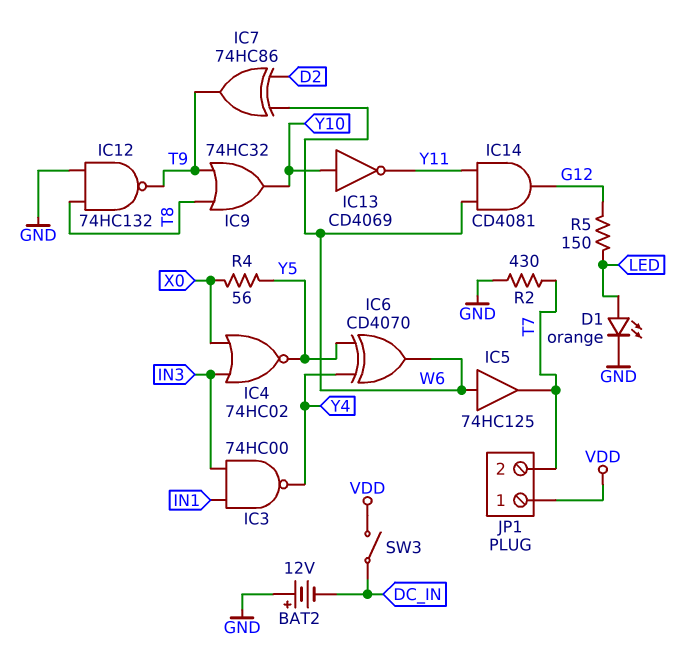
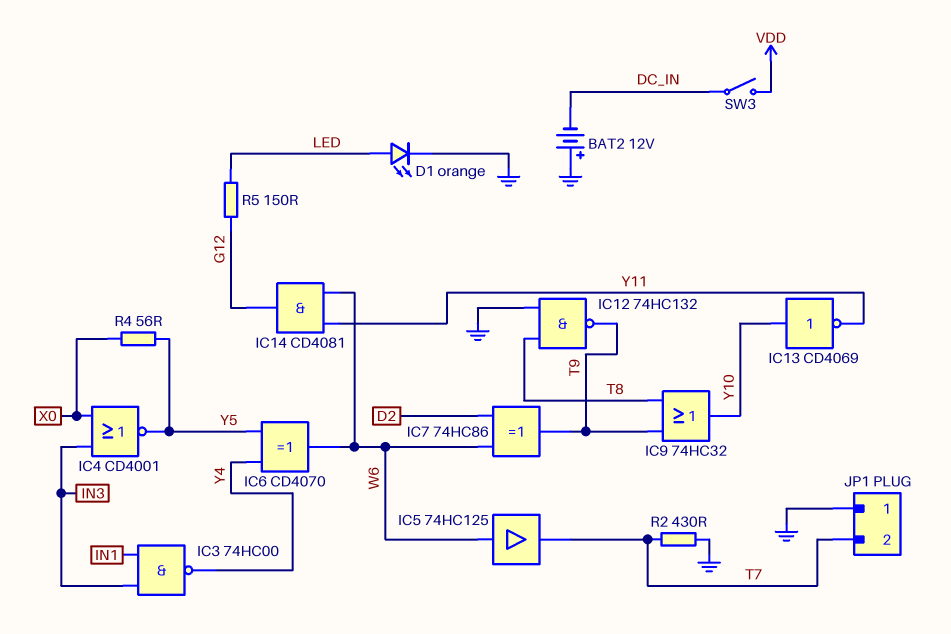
IC4: NOR 74HC02 (in IN3, in X0, out Y5) -> NOR CD4001 (in IN3, in X0, out Y5)
JP1 pin 1: VDD -> GND

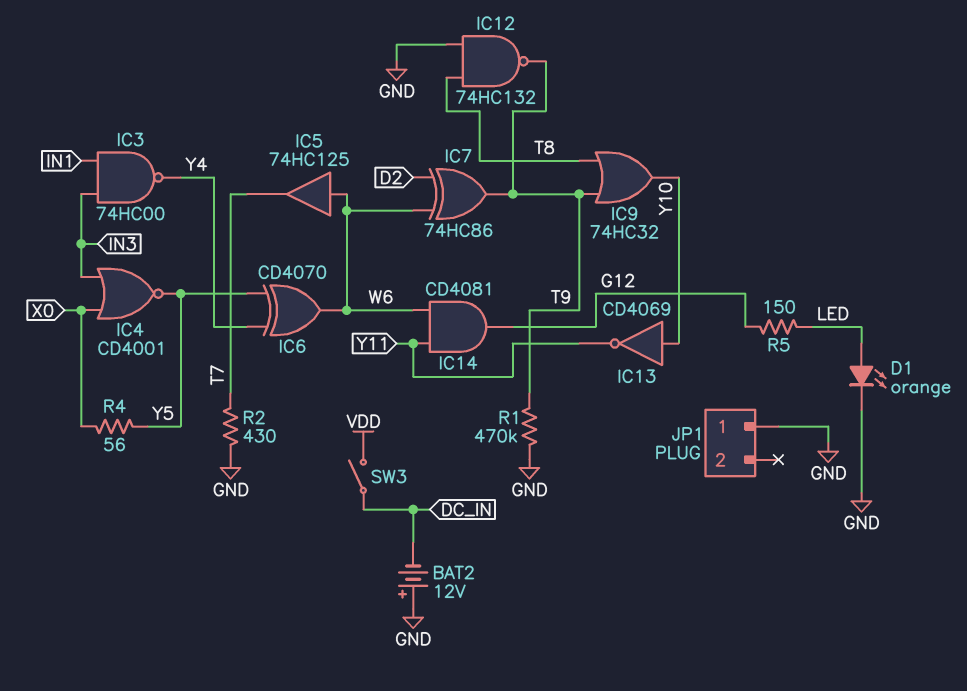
JP1 pin 2: T7 -> none
R1: none -> 470k (GND, T9)

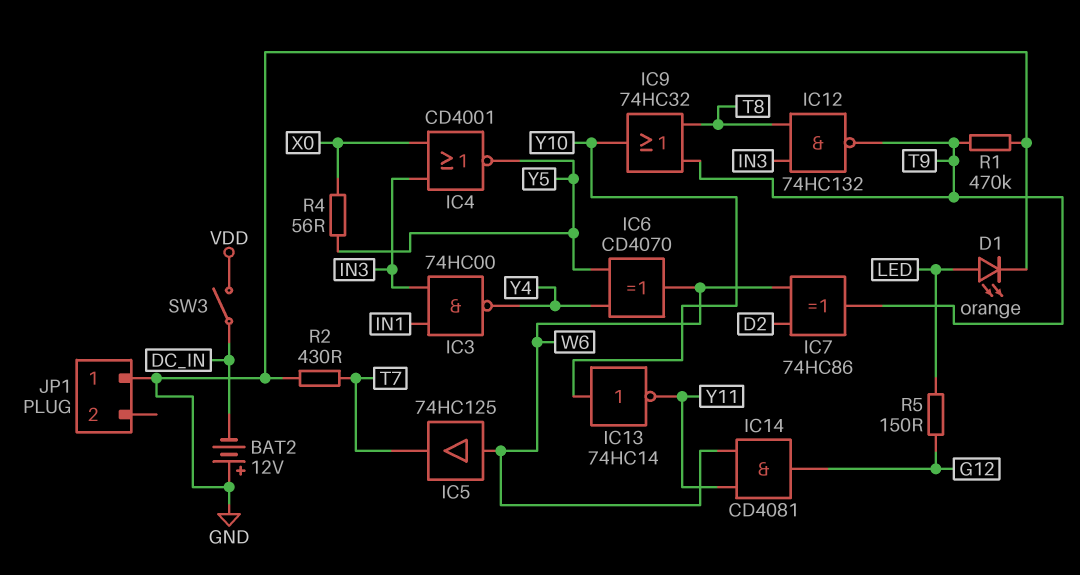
IC12: NAND 74HC132 (in GND, in T8, out T9) -> NAND 74HC132 (in IN3, in T8, out T9)
IC13: NOT CD4069 (in Y10, out Y11) -> NOT 74HC14 (in Y10, out Y11)

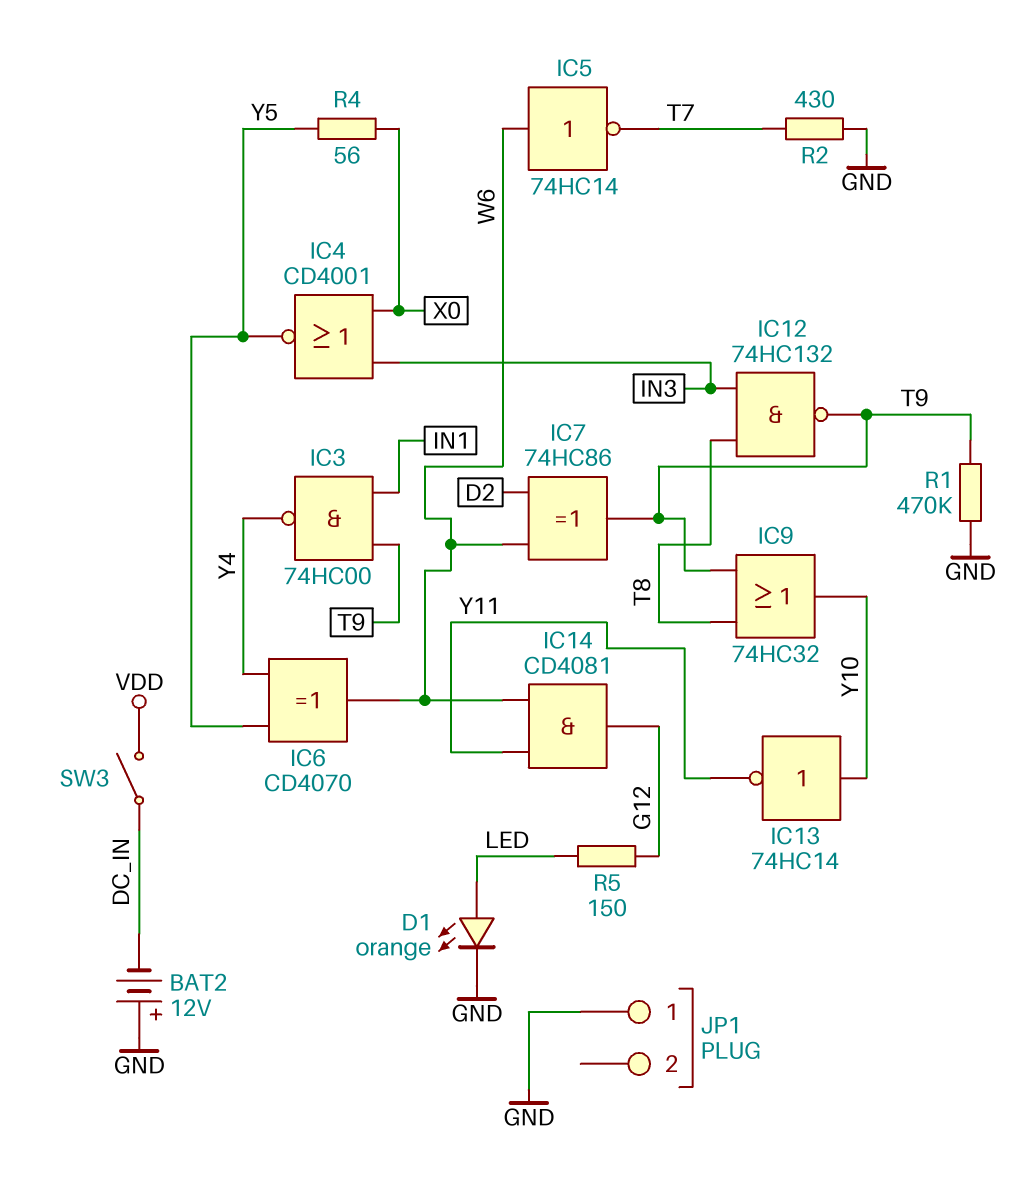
IC3: NAND 74HC00 (in IN1, in IN3, out Y4) -> NAND 74HC00 (in IN1, in T9, out Y4)
IC5: buffer 74HC125 (in W6, out T7) -> NOT 74HC14 (in W6, out T7)

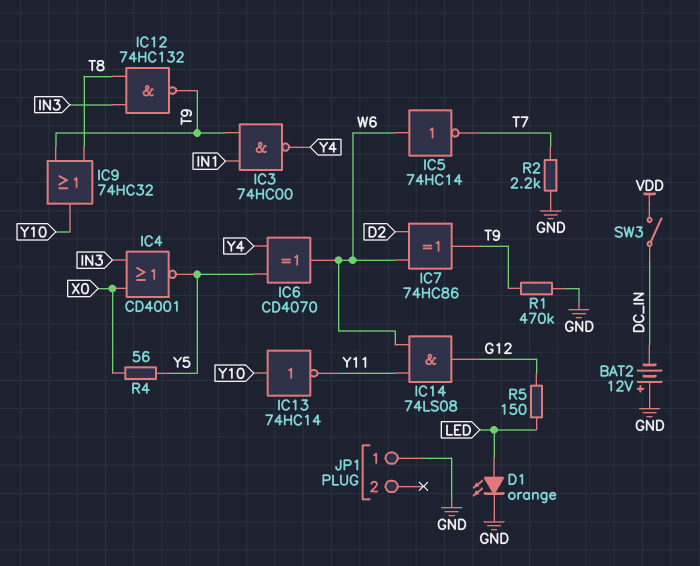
IC14: AND CD4081 (in W6, in Y11, out G12) -> AND 74LS08 (in W6, in Y11, out G12)
R2: 430 (GND, T7) -> 2.2k (GND, T7)

